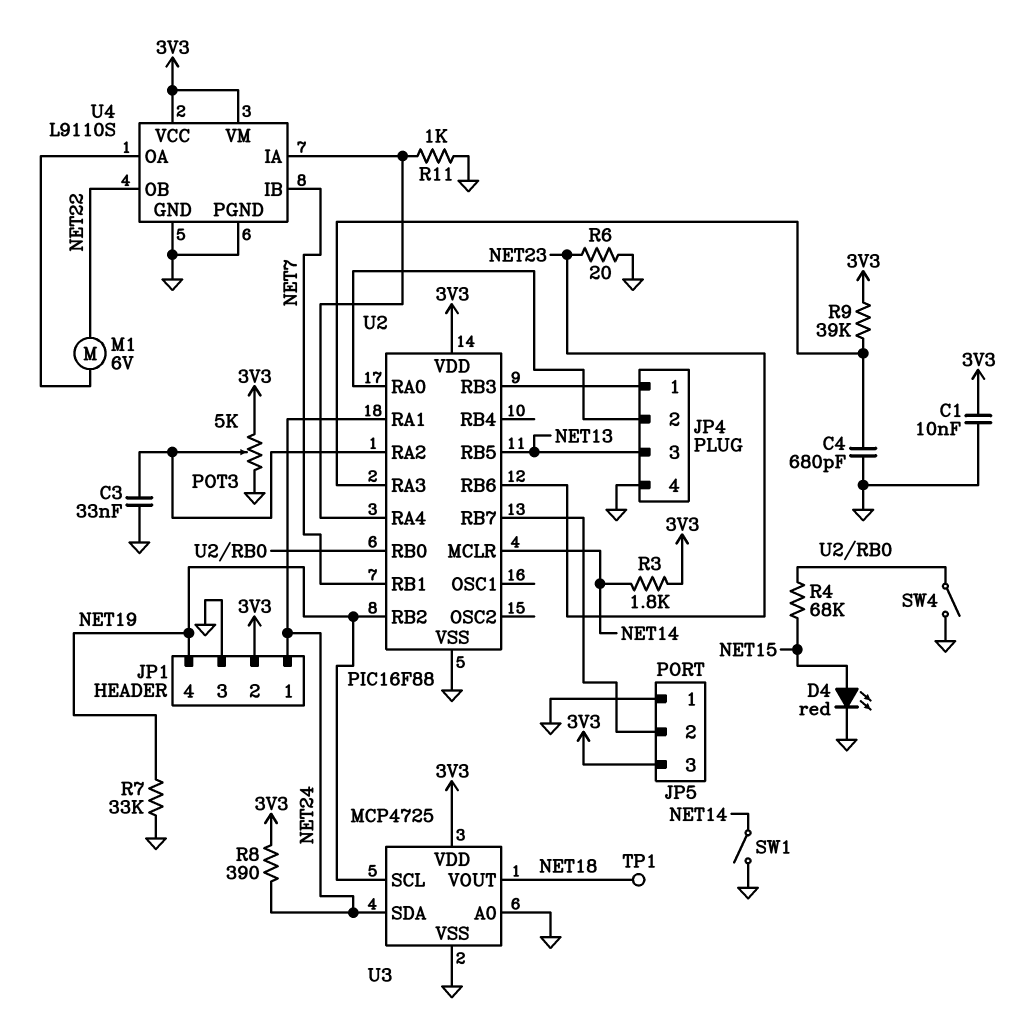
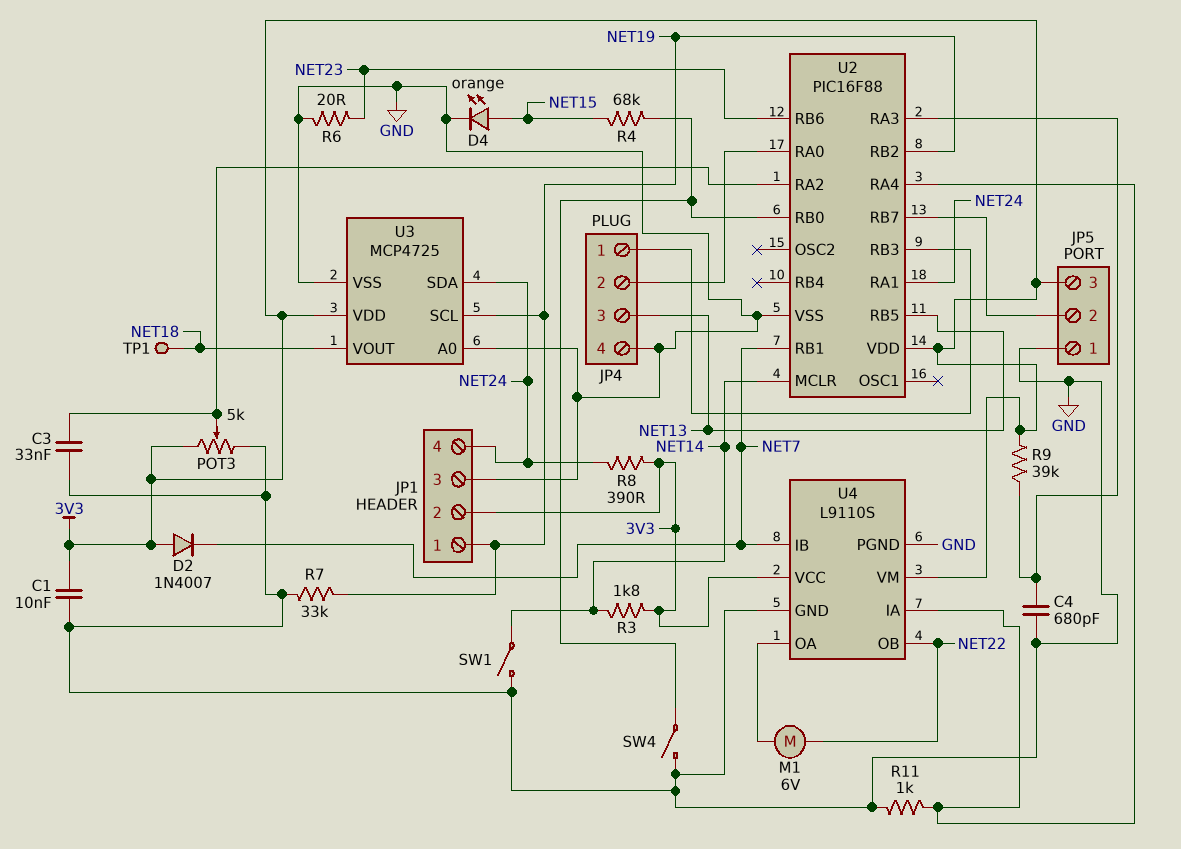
D2: none -> diode 1N4007 (A 3V3, K NET7)
D4: LED red (A NET15, K GND) -> LED orange (A NET15, K GND)
JP1 pin 1: NET24 -> NET19
JP1 pin 4: NET19 -> NET24

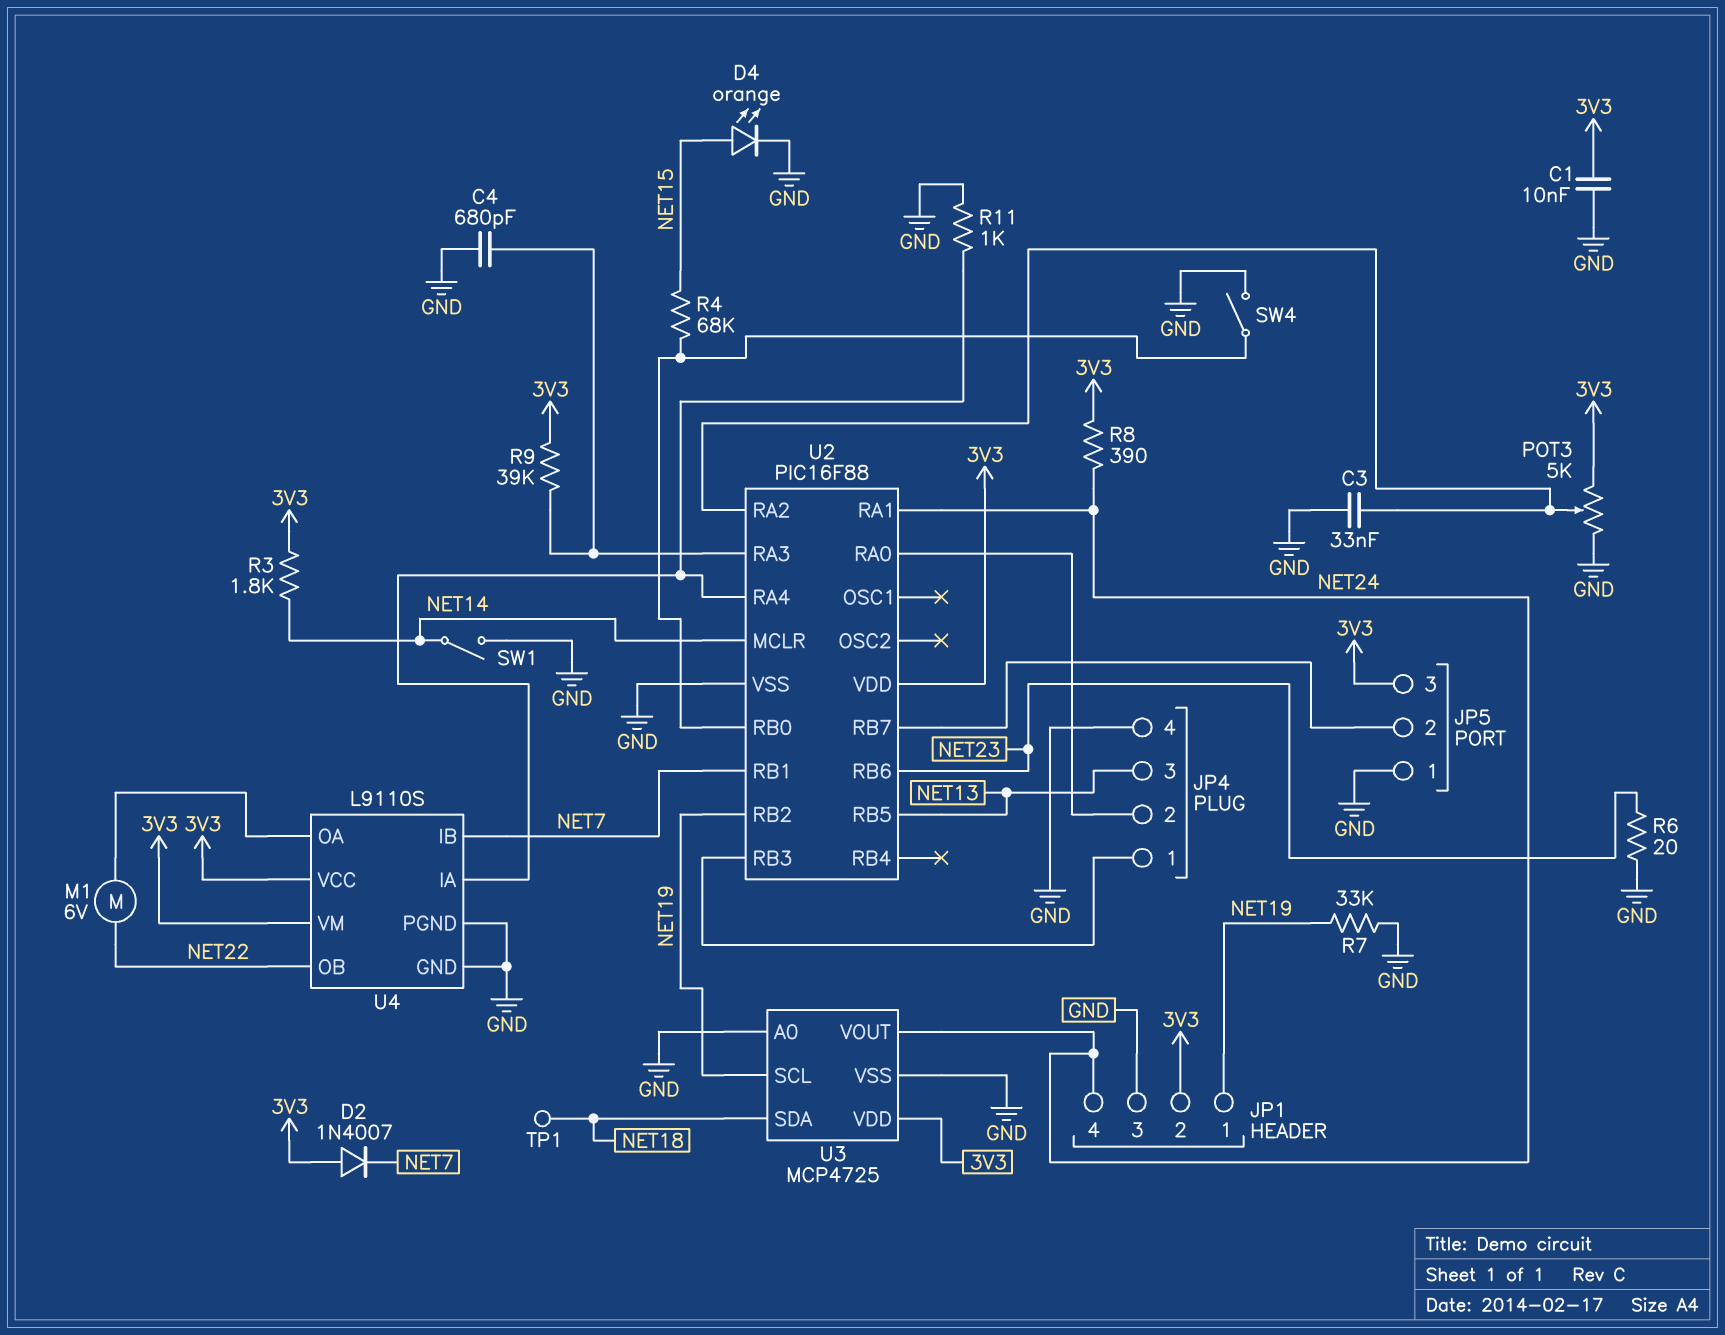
U3 pin SDA: NET24 -> NET18
U3 pin VOUT: NET18 -> NET24

